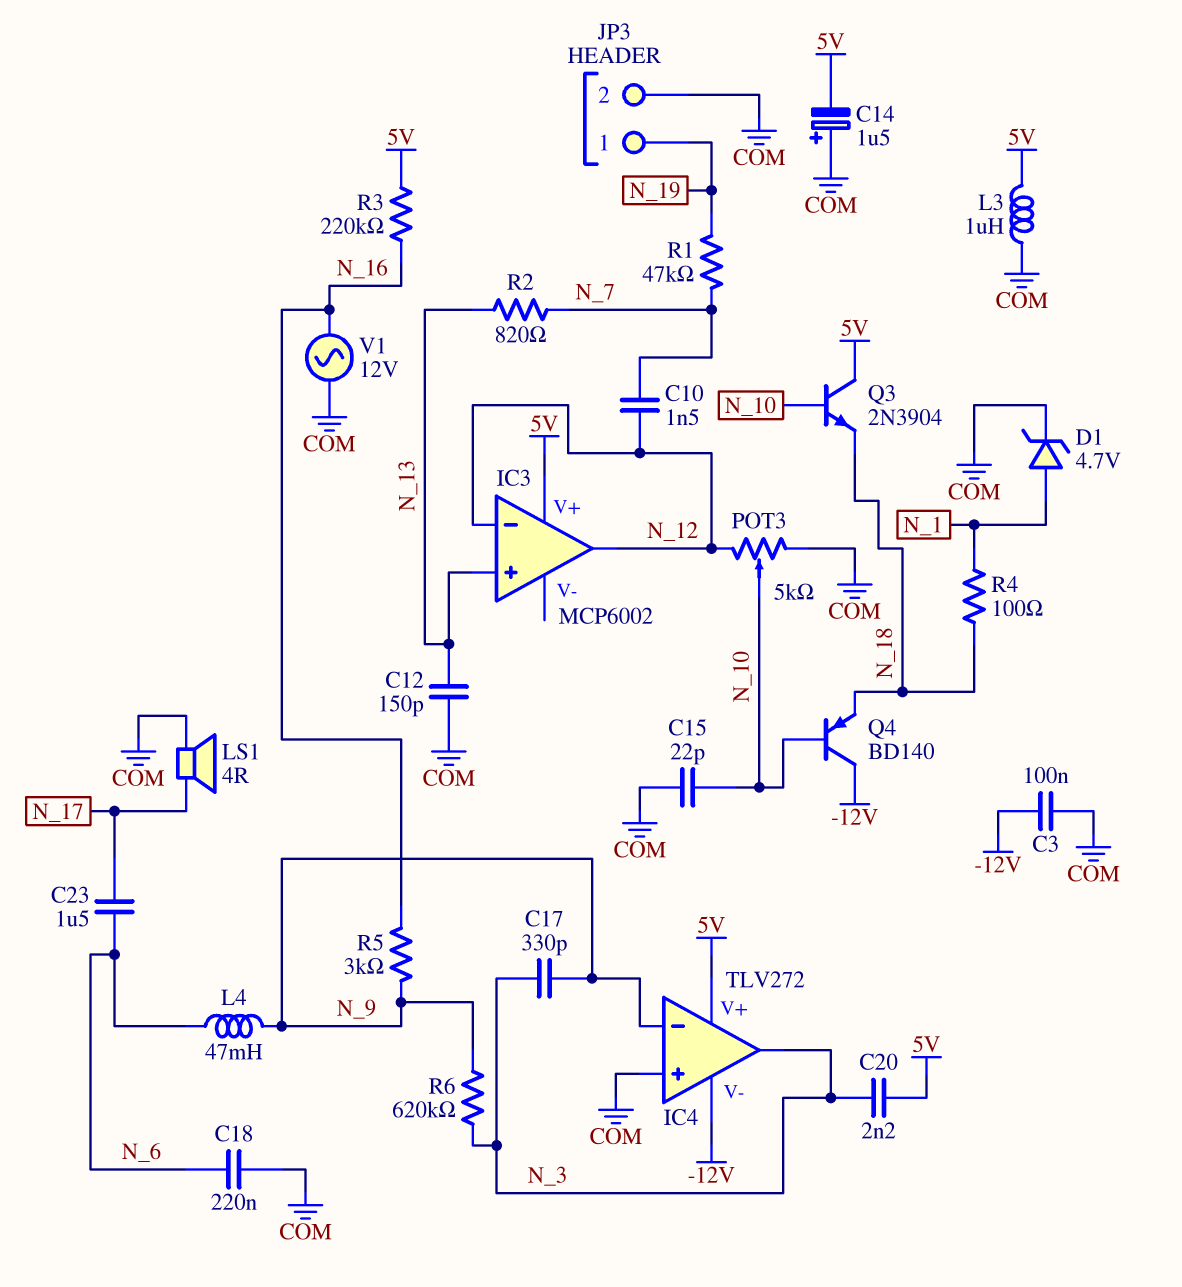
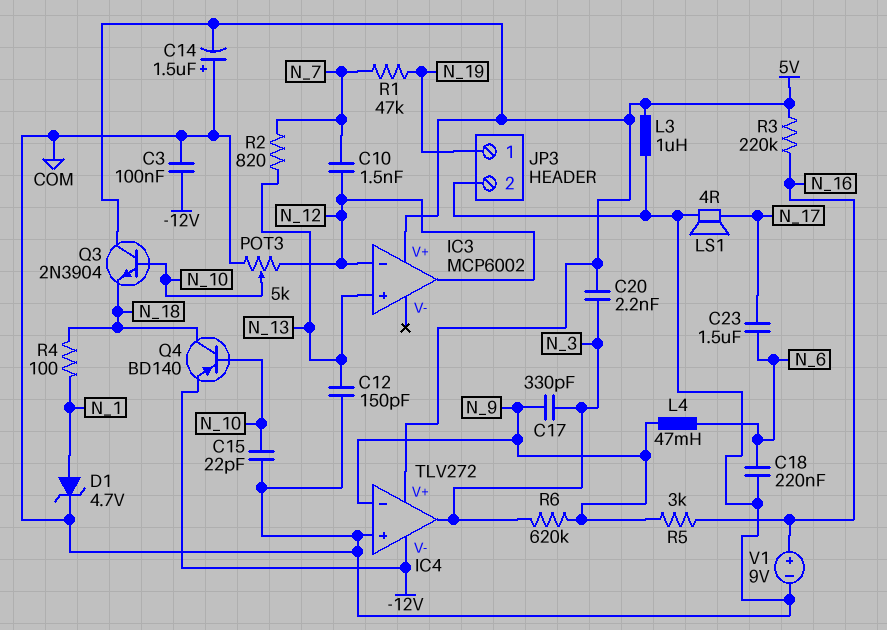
Q4: PNP BD140 (B N_10, C -12V, E N_18) -> PNP BD140 (B N_10, C N_18, E -12V)
V1: AC 12V (COM, N_16) -> 9V (plus N_16, minus COM)

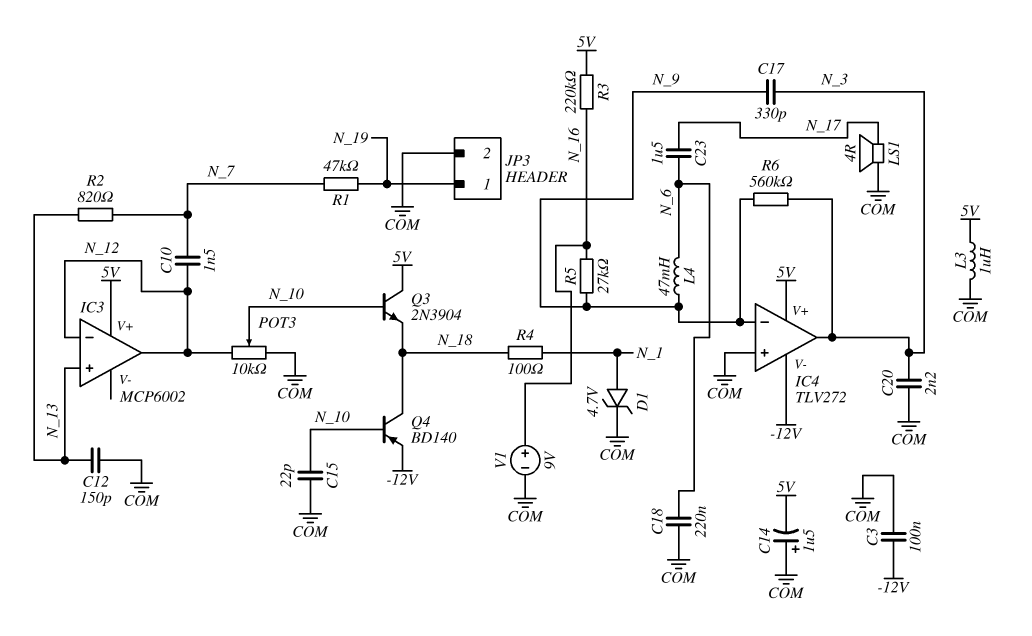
C20: 2.2nF (5V, N_3) -> 2.2nF (COM, N_3)
POT3: 5k (COM, N_12, wiper N_10) -> 10k (COM, N_12, wiper N_10)
R5: 3k (N_9, N_16) -> 27k (N_9, N_16)
R6: 620k (N_3, N_9) -> 560k (N_3, N_9)

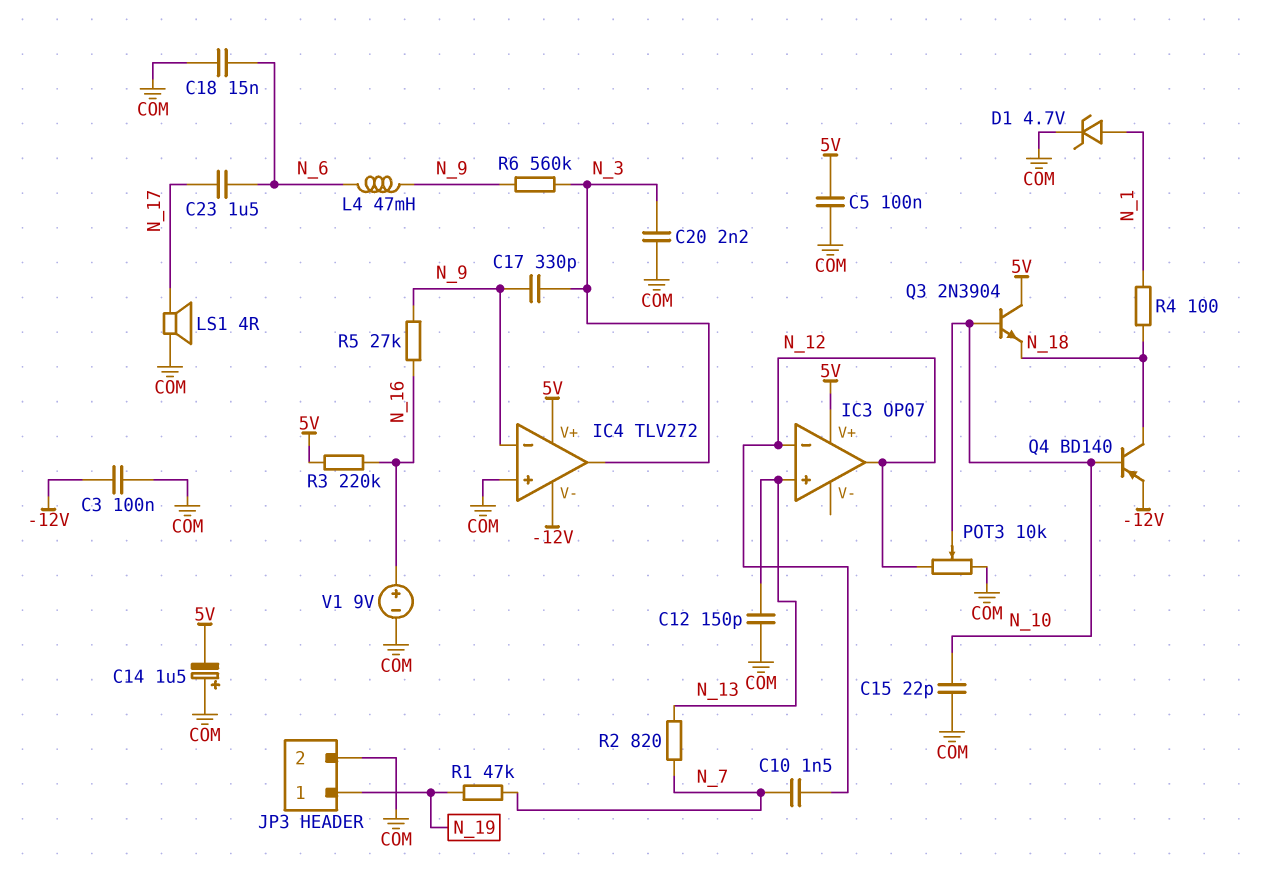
C5: none -> 100nF (5V, COM)
C18: 220nF (COM, N_6) -> 15nF (COM, N_6)
IC3: MCP6002 -> OP07
L3: 1uH (5V, COM) -> none

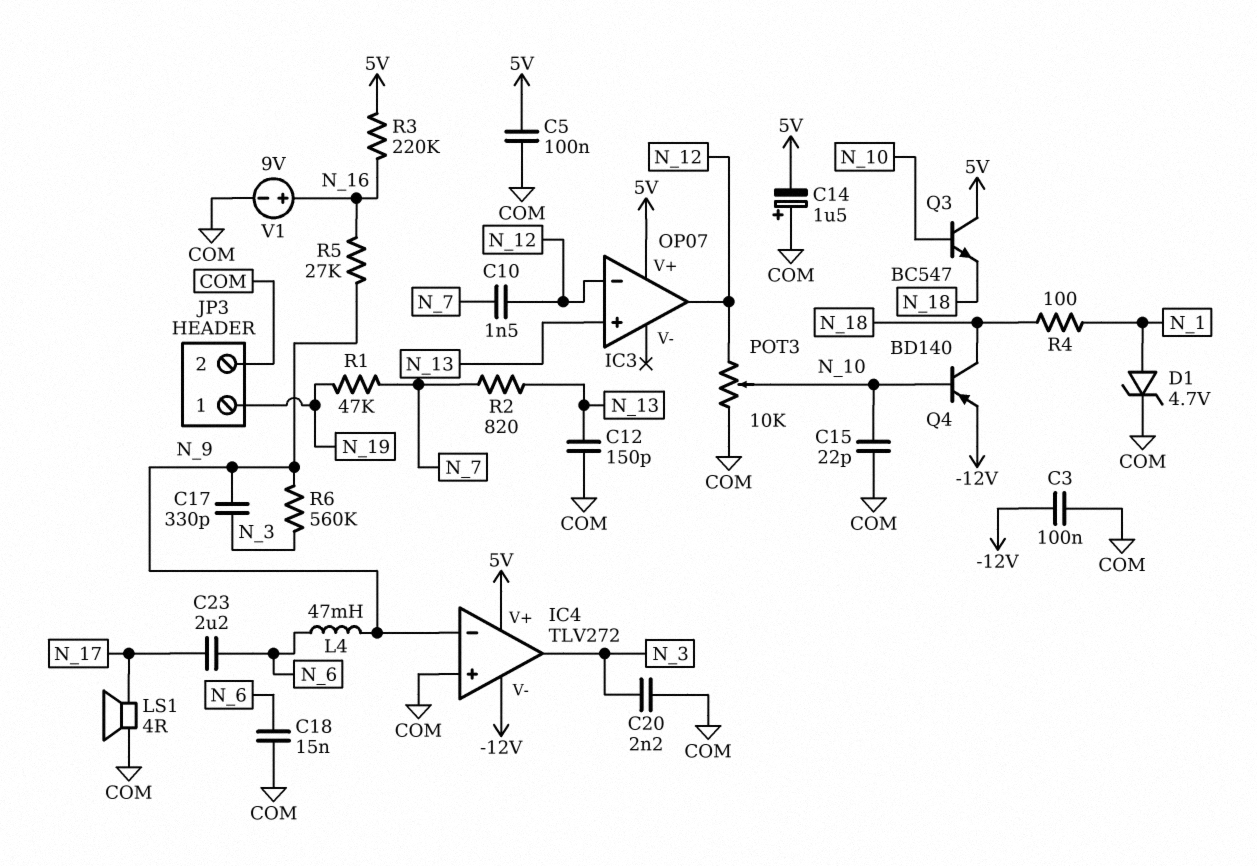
C23: 1.5uF (N_6, N_17) -> 2.2uF (N_6, N_17)
Q3: NPN 2N3904 (B N_10, C 5V, E N_18) -> NPN BC547 (B N_10, C 5V, E N_18)

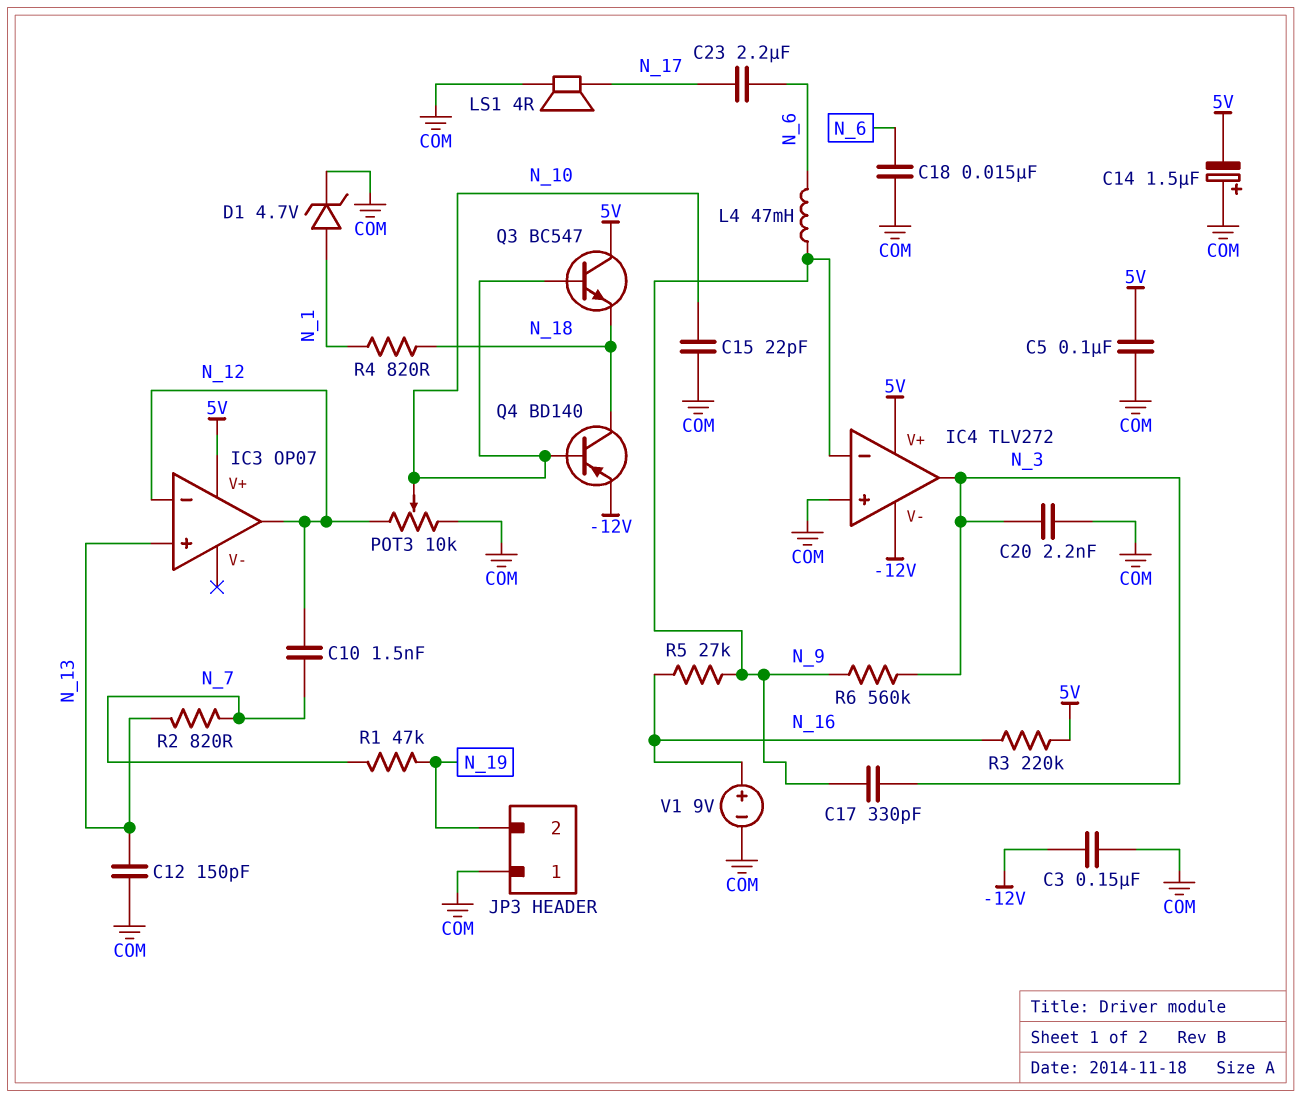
C3: 100nF (-12V, COM) -> 150nF (-12V, COM)
JP3 pin 1: N_19 -> COM
JP3 pin 2: COM -> N_19
R4: 100 (N_1, N_18) -> 820 (N_1, N_18)

